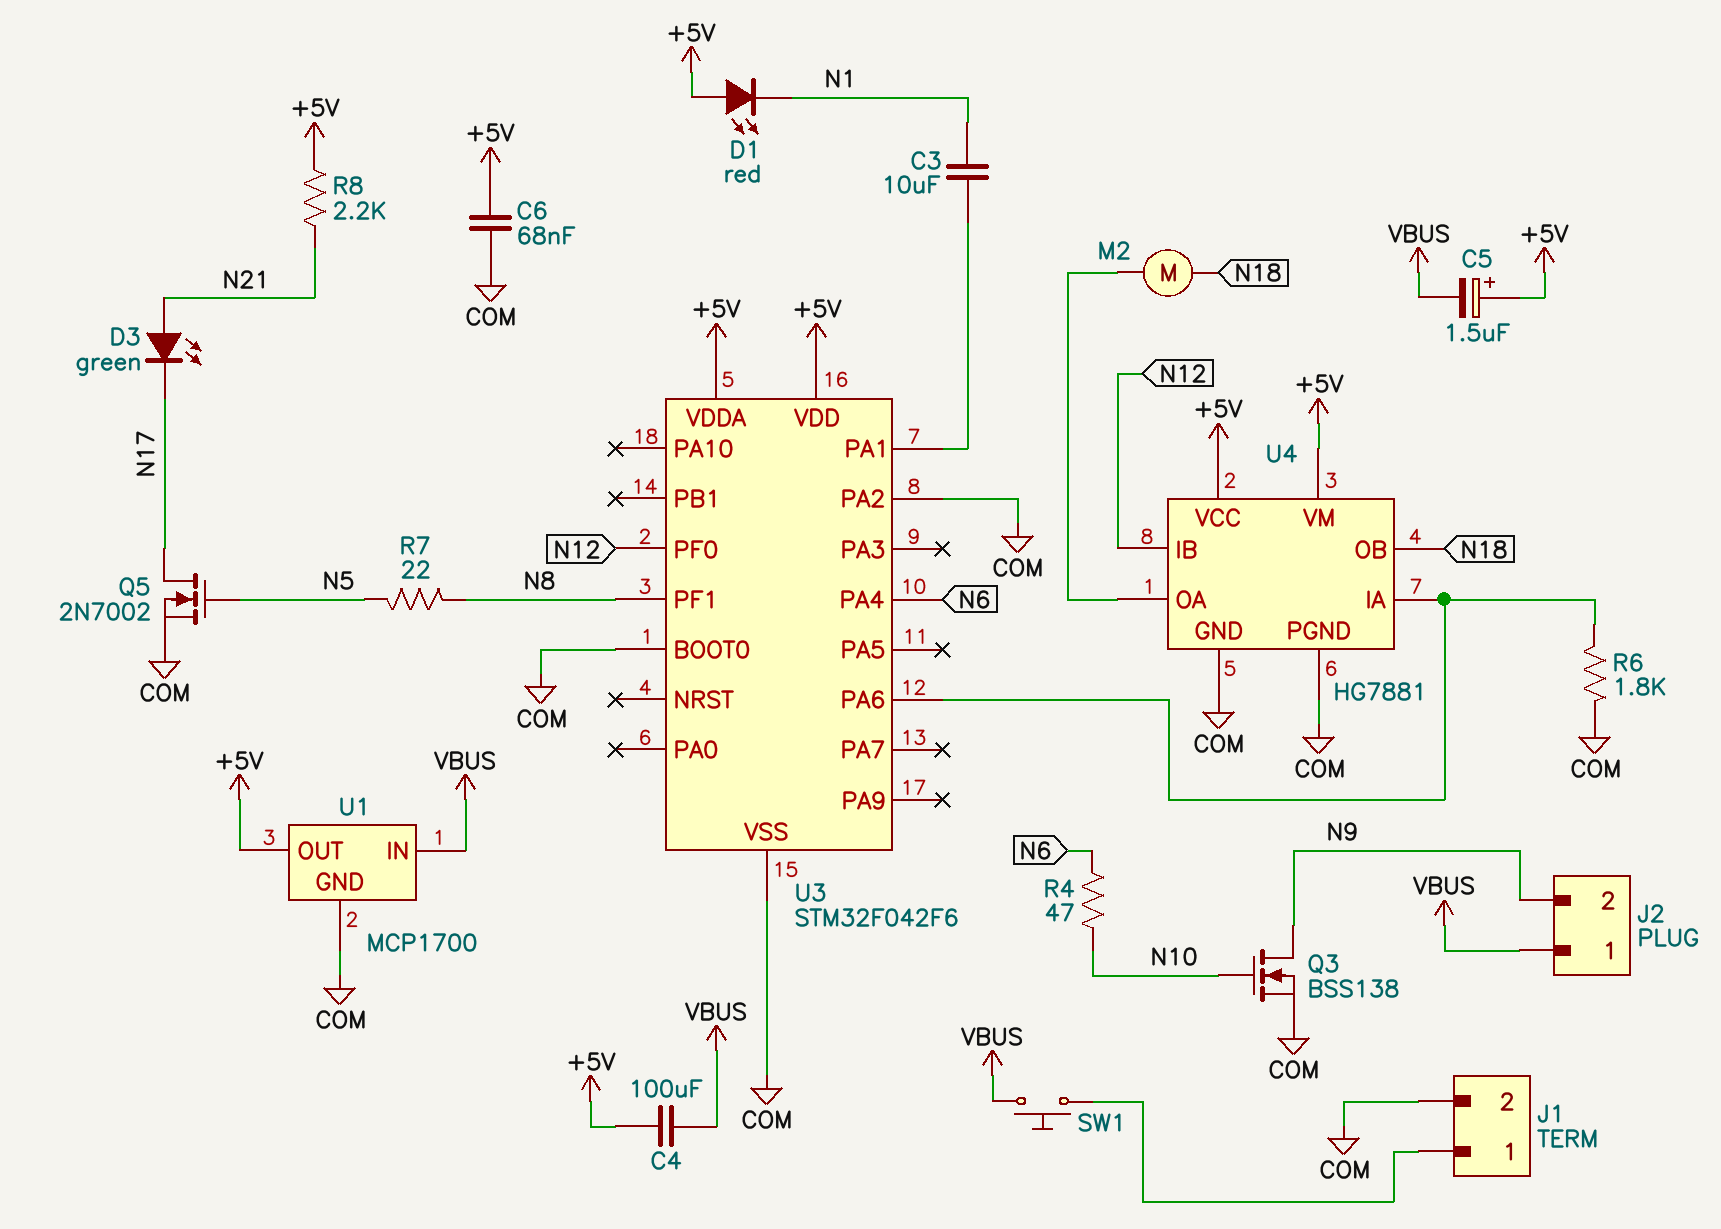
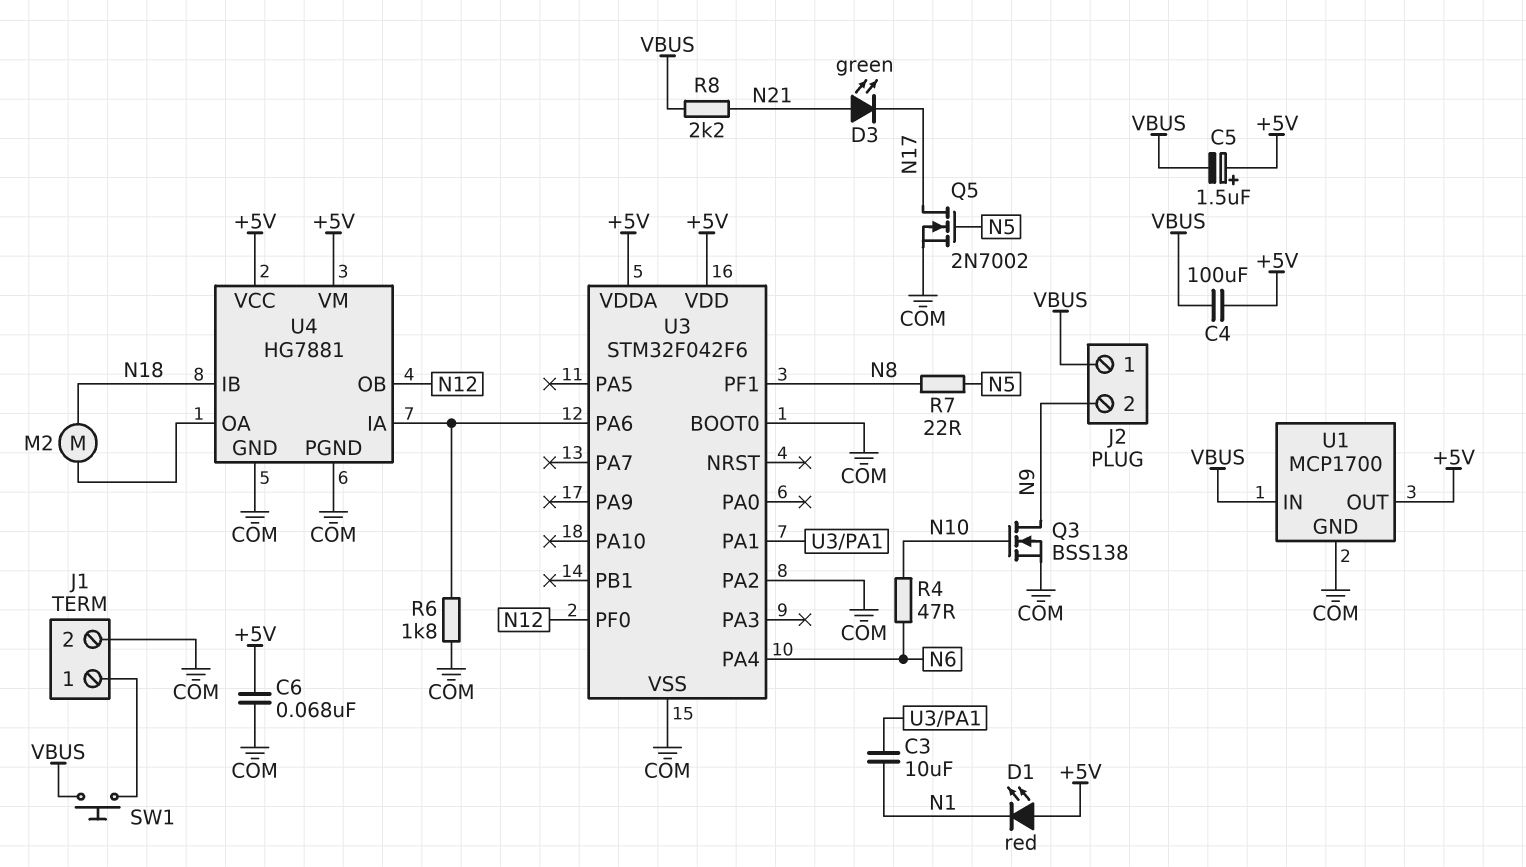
R8: 2.2k (+5V, N21) -> 2.2k (N21, VBUS)
U4 pin IB: N12 -> N18
U4 pin OB: N18 -> N12

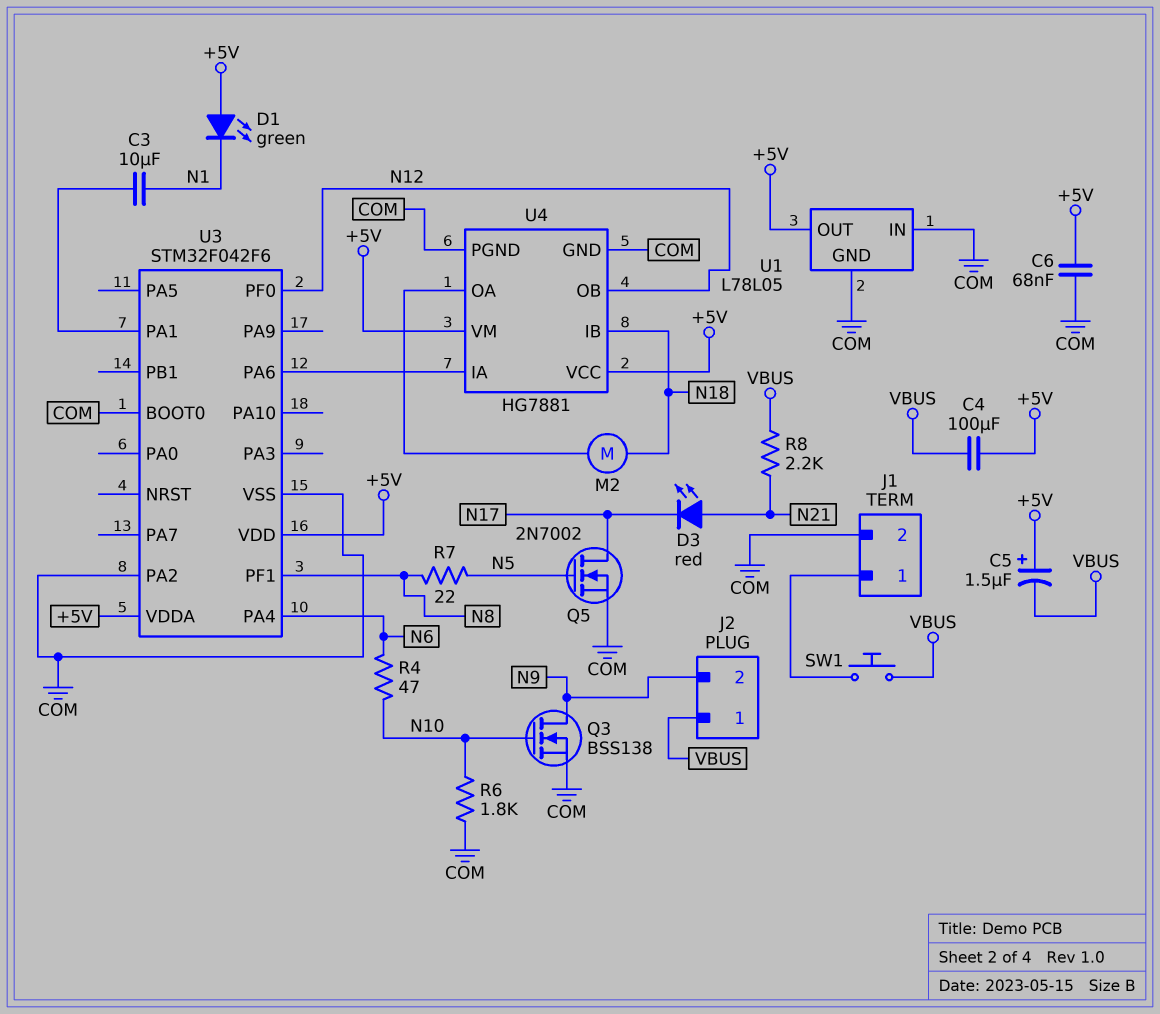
D1: LED red (A +5V, K N1) -> LED green (A +5V, K N1)
D3: LED green (A N21, K N17) -> LED red (A N21, K N17)
R6: 1.8k (COM, U3/PA6) -> 1.8k (COM, N10)
U1: MCP1700 -> L78L05
U1 pin IN: VBUS -> COM

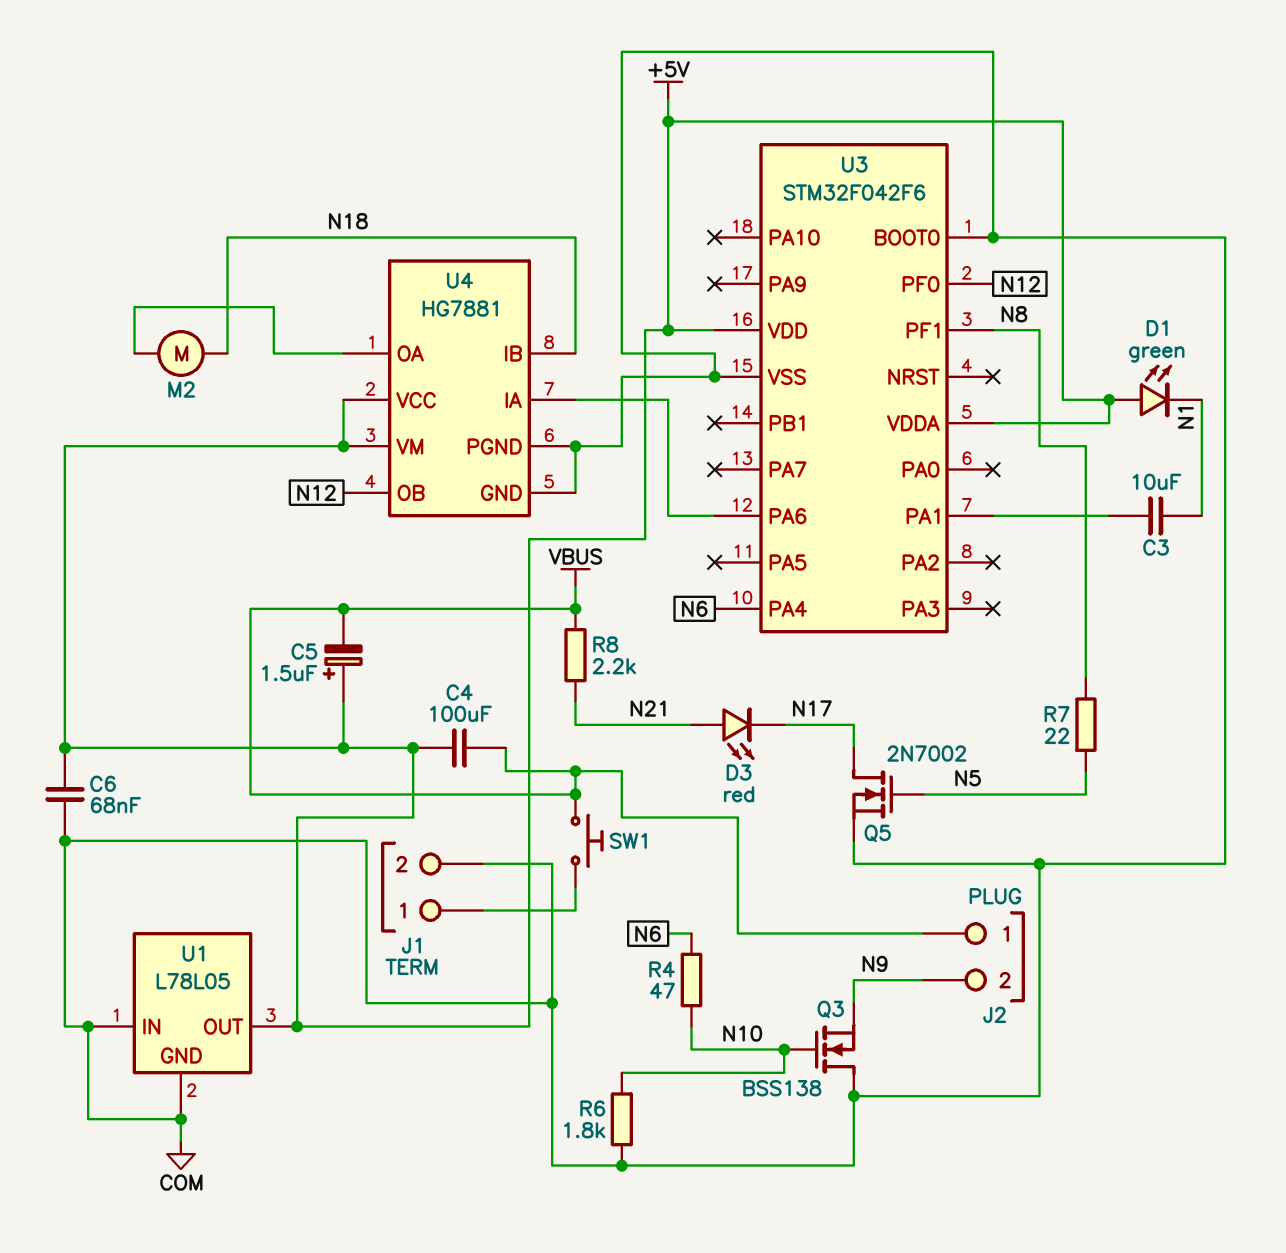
Q3: NMOS BSS138 (G N10, D N9, S COM) -> NMOS BSS138 (G N10, D COM, S N9)
U3 pin PA2: COM -> none

